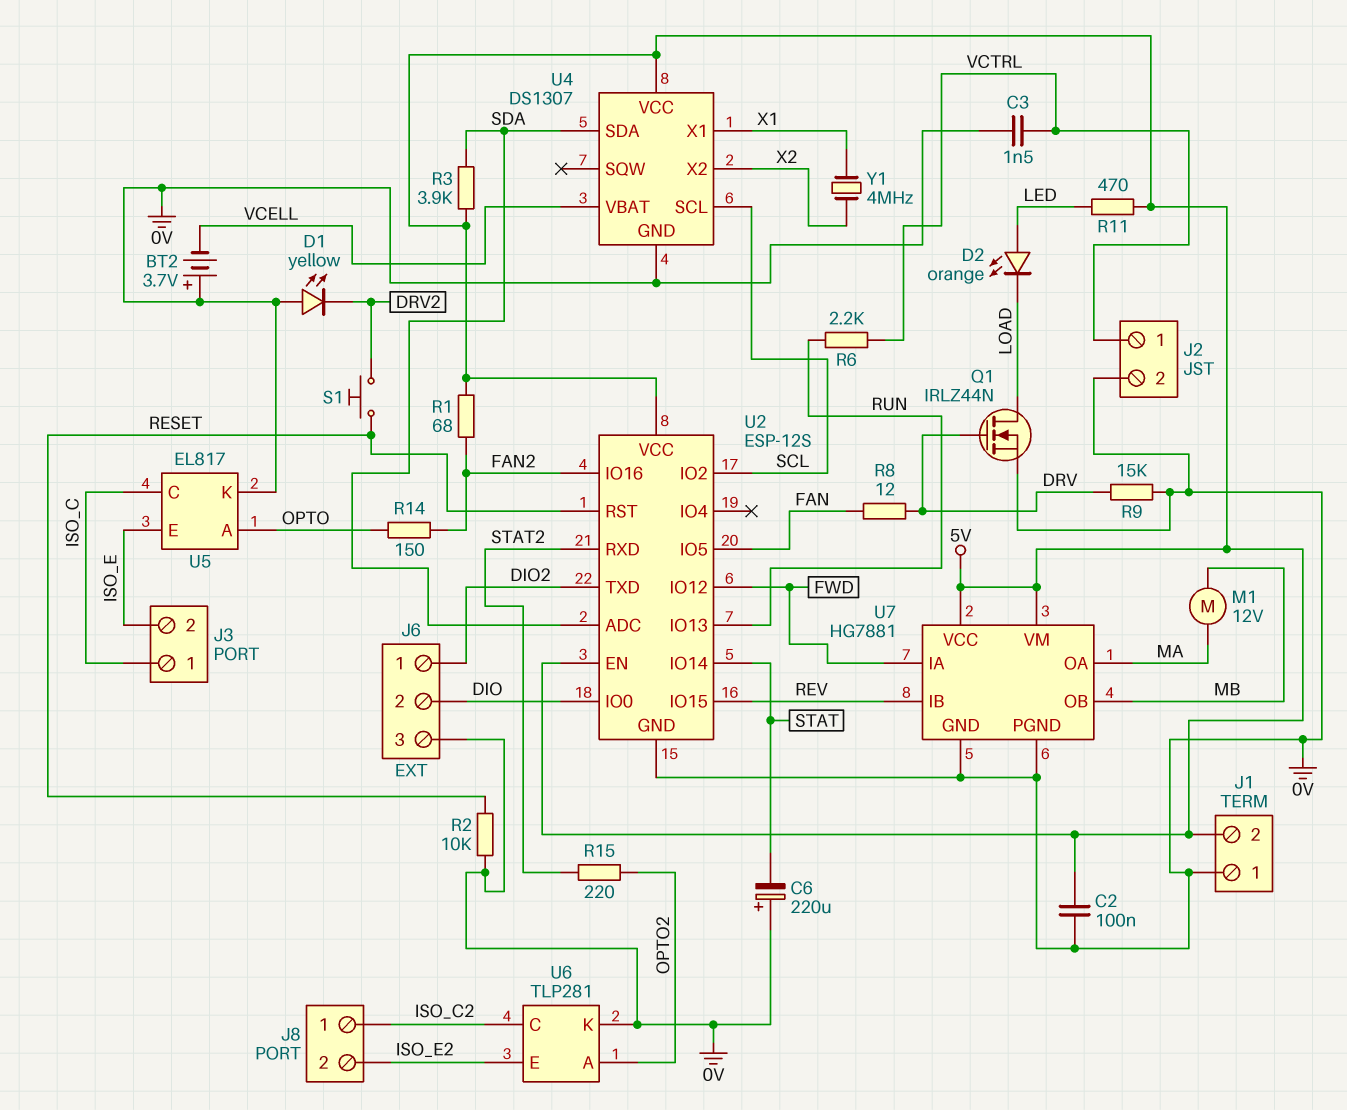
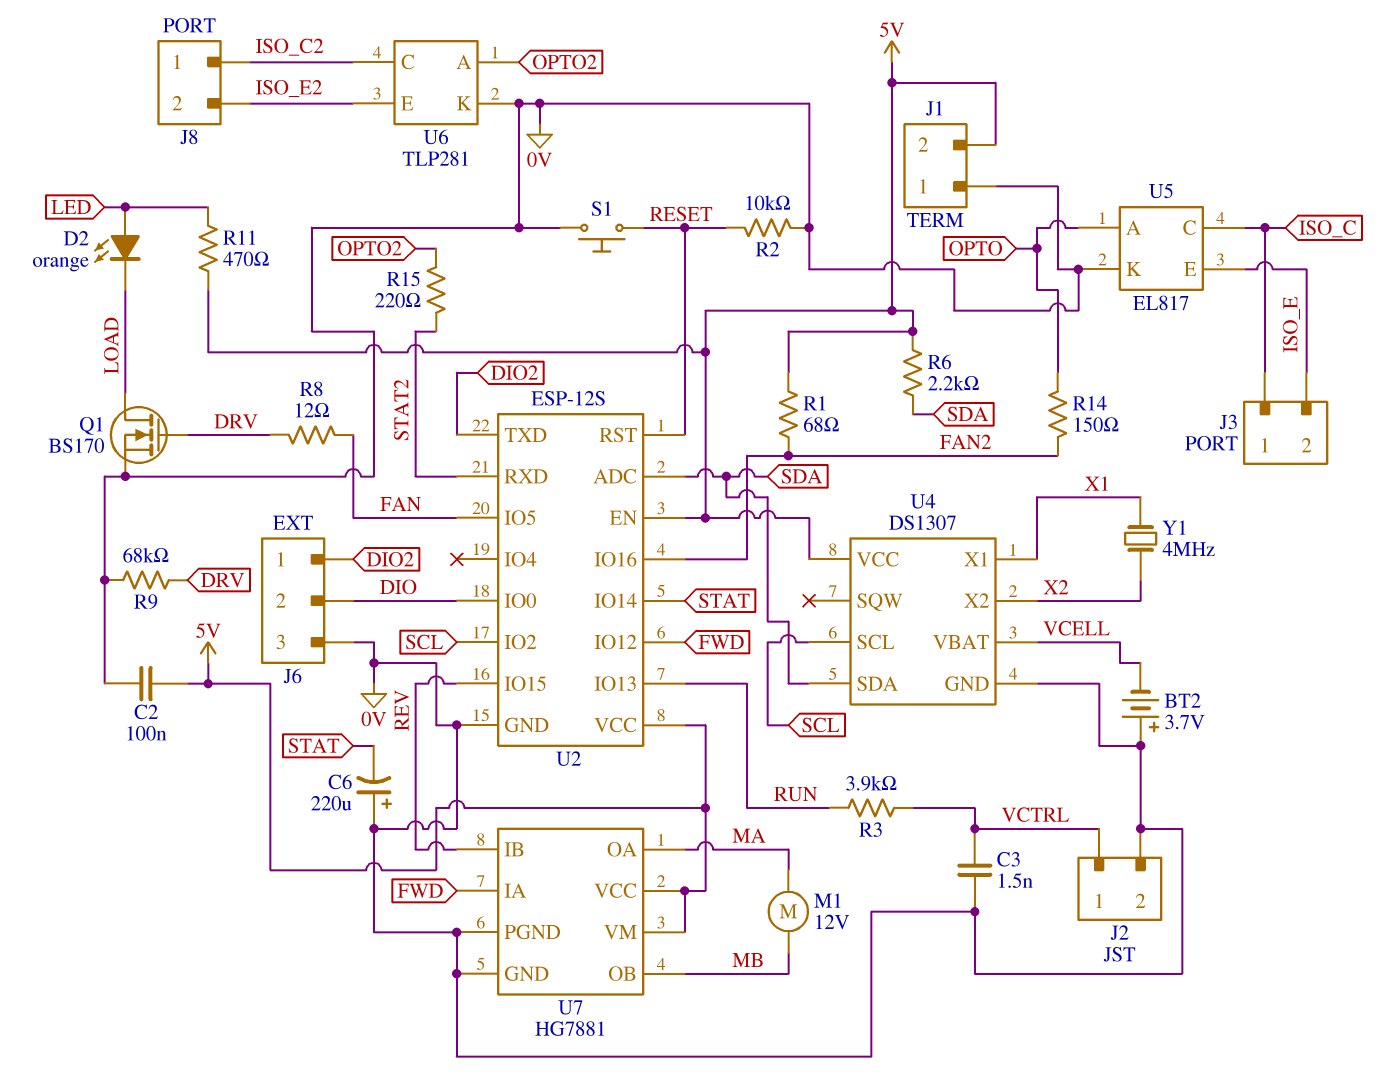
D1: LED yellow (A 0V, K DRV2) -> none
Q1: NMOS IRLZ44N (G DRV, D LOAD, S 0V) -> NMOS BS170 (G DRV, D LOAD, S 0V)
R3: 3.9k (5V, SDA) -> 3.9k (RUN, VCTRL)
R6: 2.2k (RUN, VCTRL) -> 2.2k (5V, SDA)
R9: 15k (0V, DRV) -> 68k (0V, DRV)
S1: button (DRV2, RESET) -> button (0V, RESET)

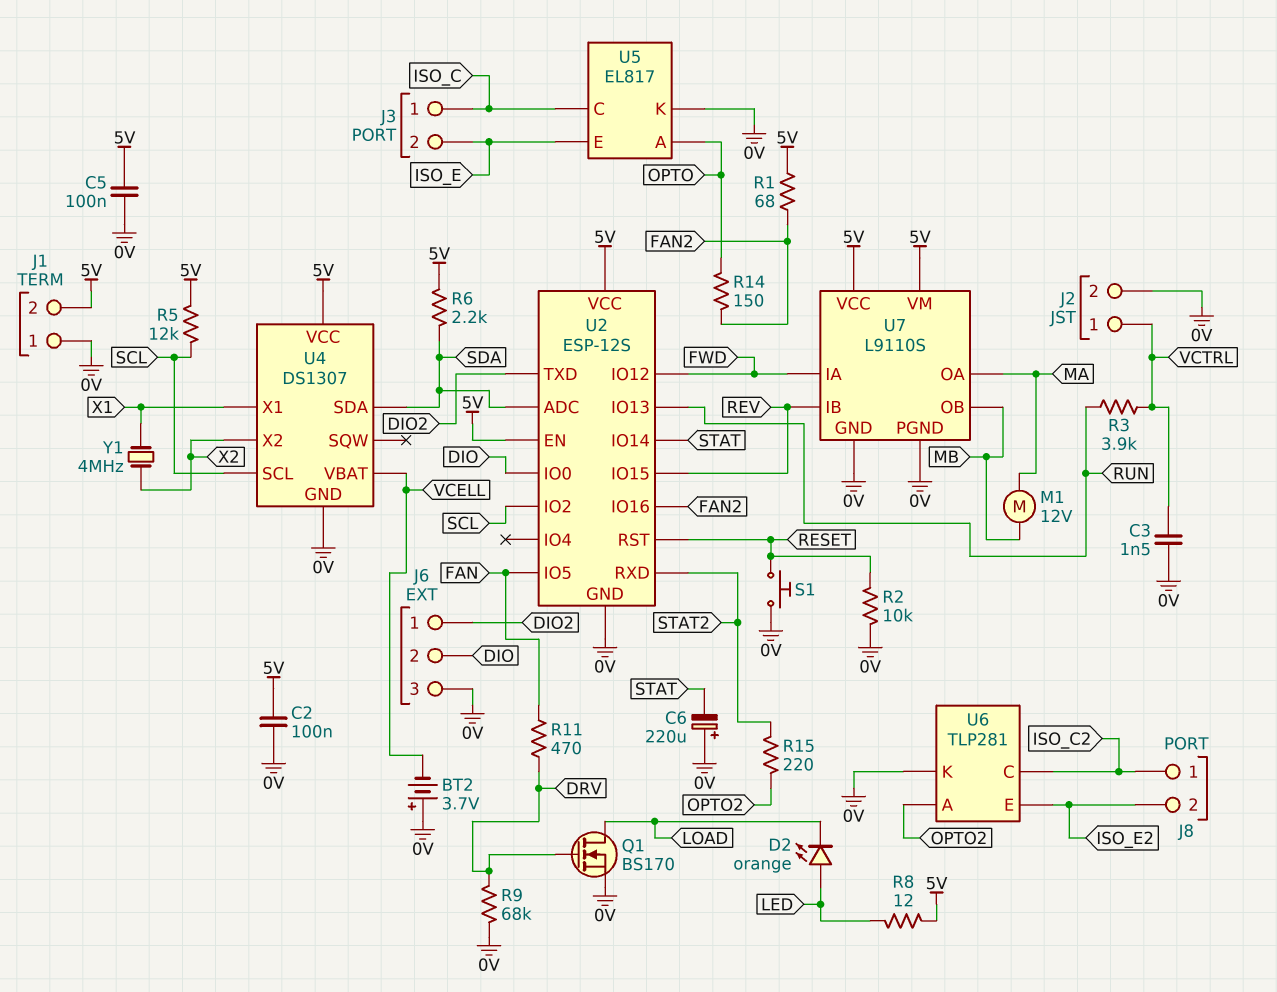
C5: none -> 100nF (0V, 5V)
R5: none -> 12k (5V, SCL)
R8: 12 (DRV, FAN) -> 12 (5V, LED)
R11: 470 (5V, LED) -> 470 (DRV, FAN)
U7: HG7881 -> L9110S

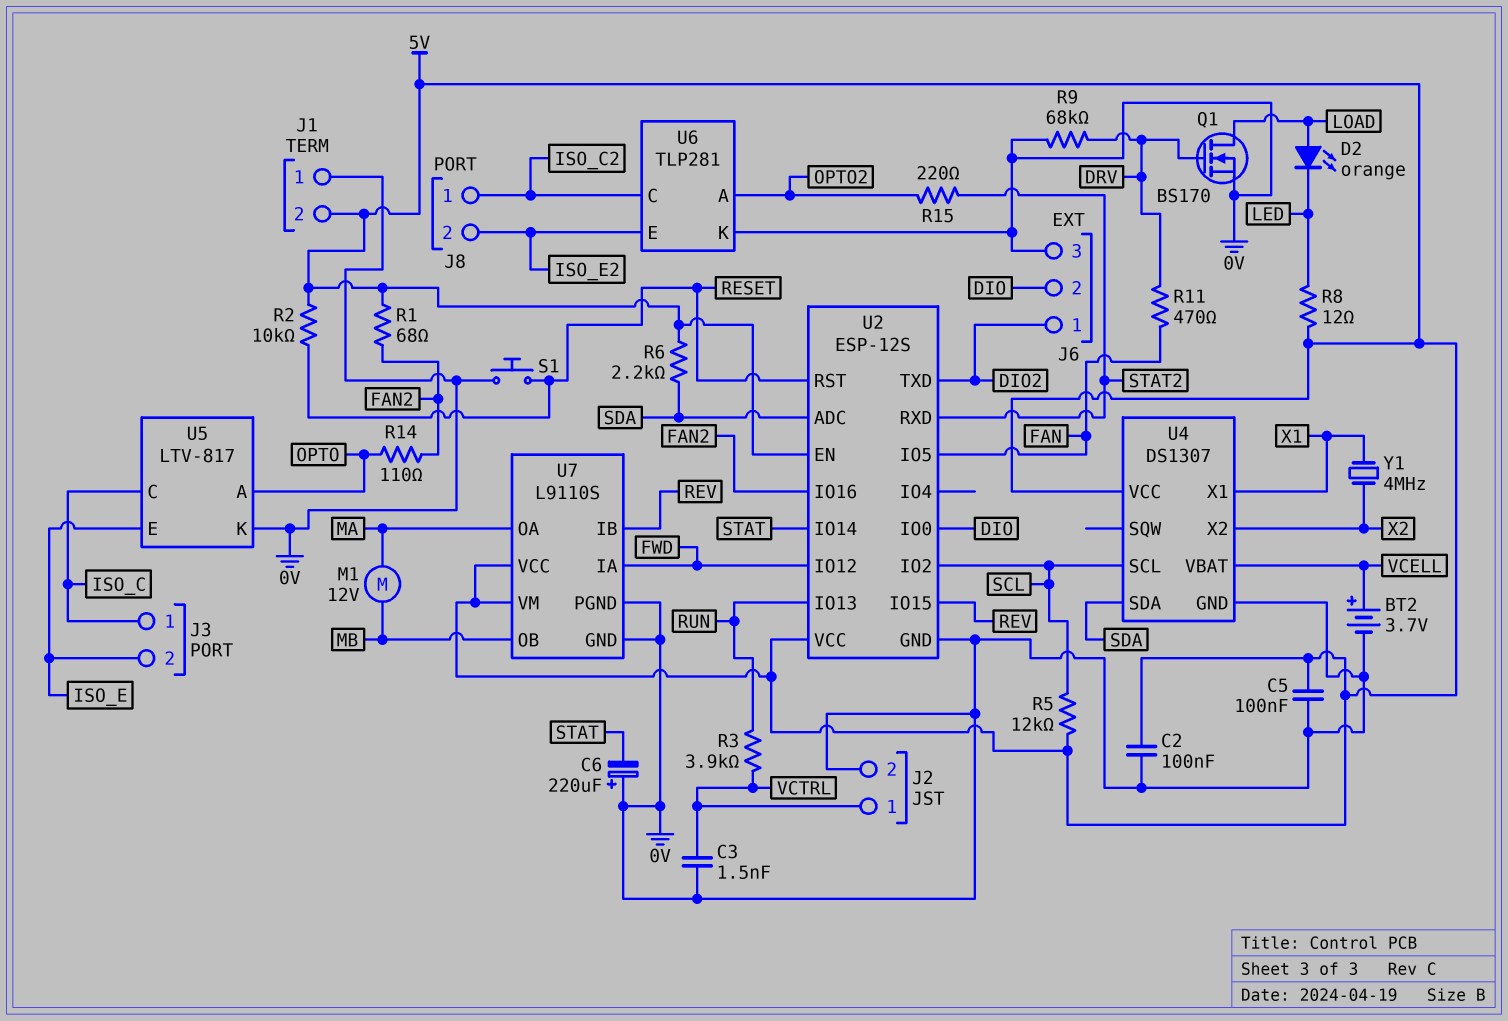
BT2: 3.7V (plus 0V, minus VCELL) -> 3.7V (plus VCELL, minus 0V)
D2: LED orange (A LED, K LOAD) -> LED orange (A LOAD, K LED)
R2: 10k (0V, RESET) -> 10k (5V, RESET)
R14: 150 (FAN2, OPTO) -> 110 (FAN2, OPTO)
U5: EL817 -> LTV-817

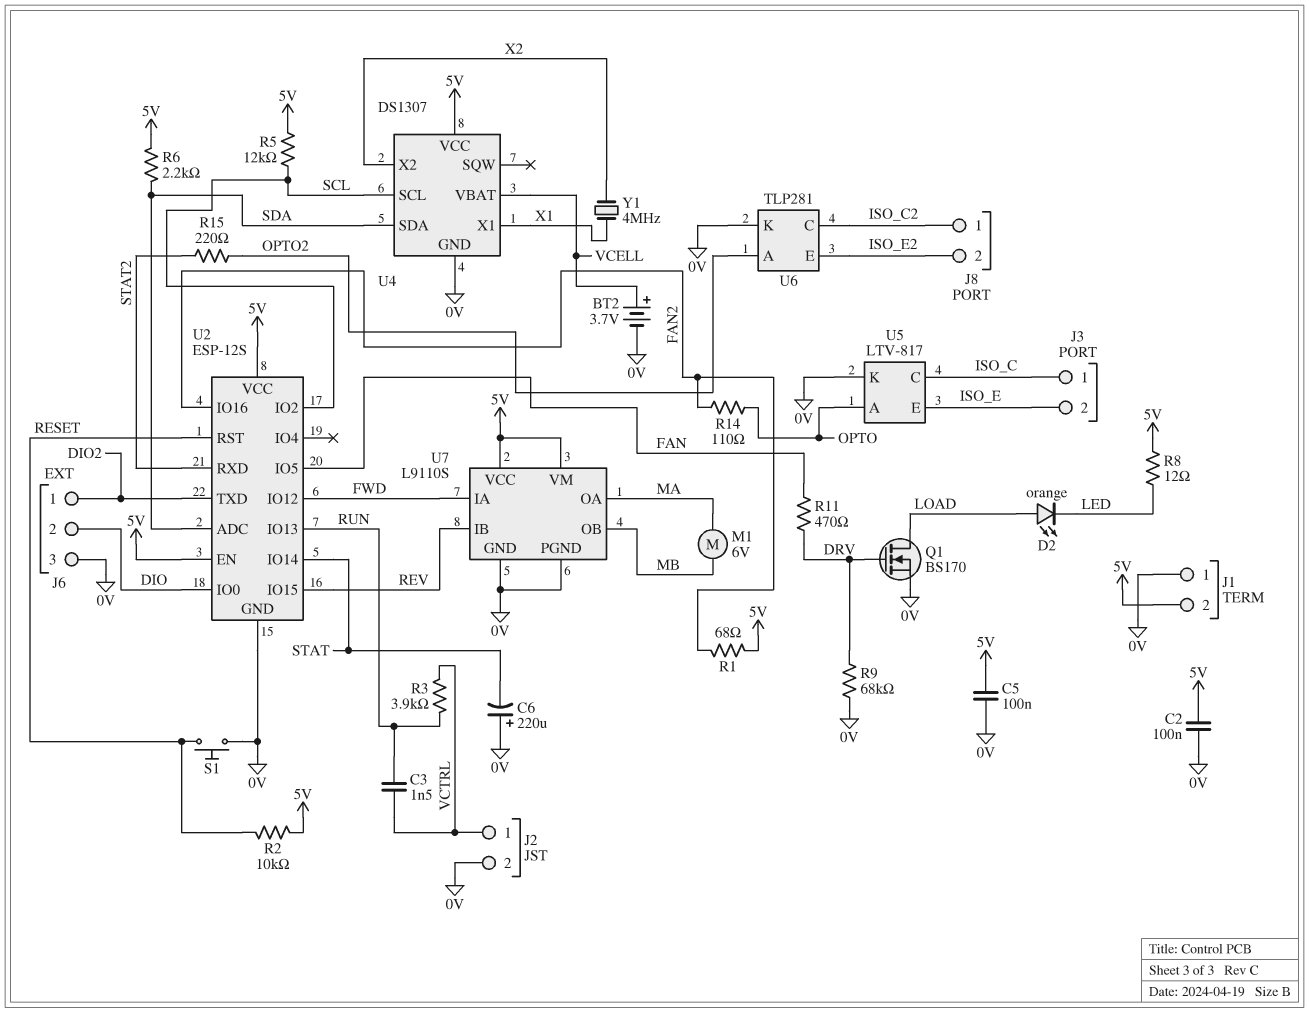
C3: 1.5nF (0V, VCTRL) -> 1.5nF (RUN, VCTRL)
M1: motor 12V (MA, MB) -> motor 6V (MA, MB)

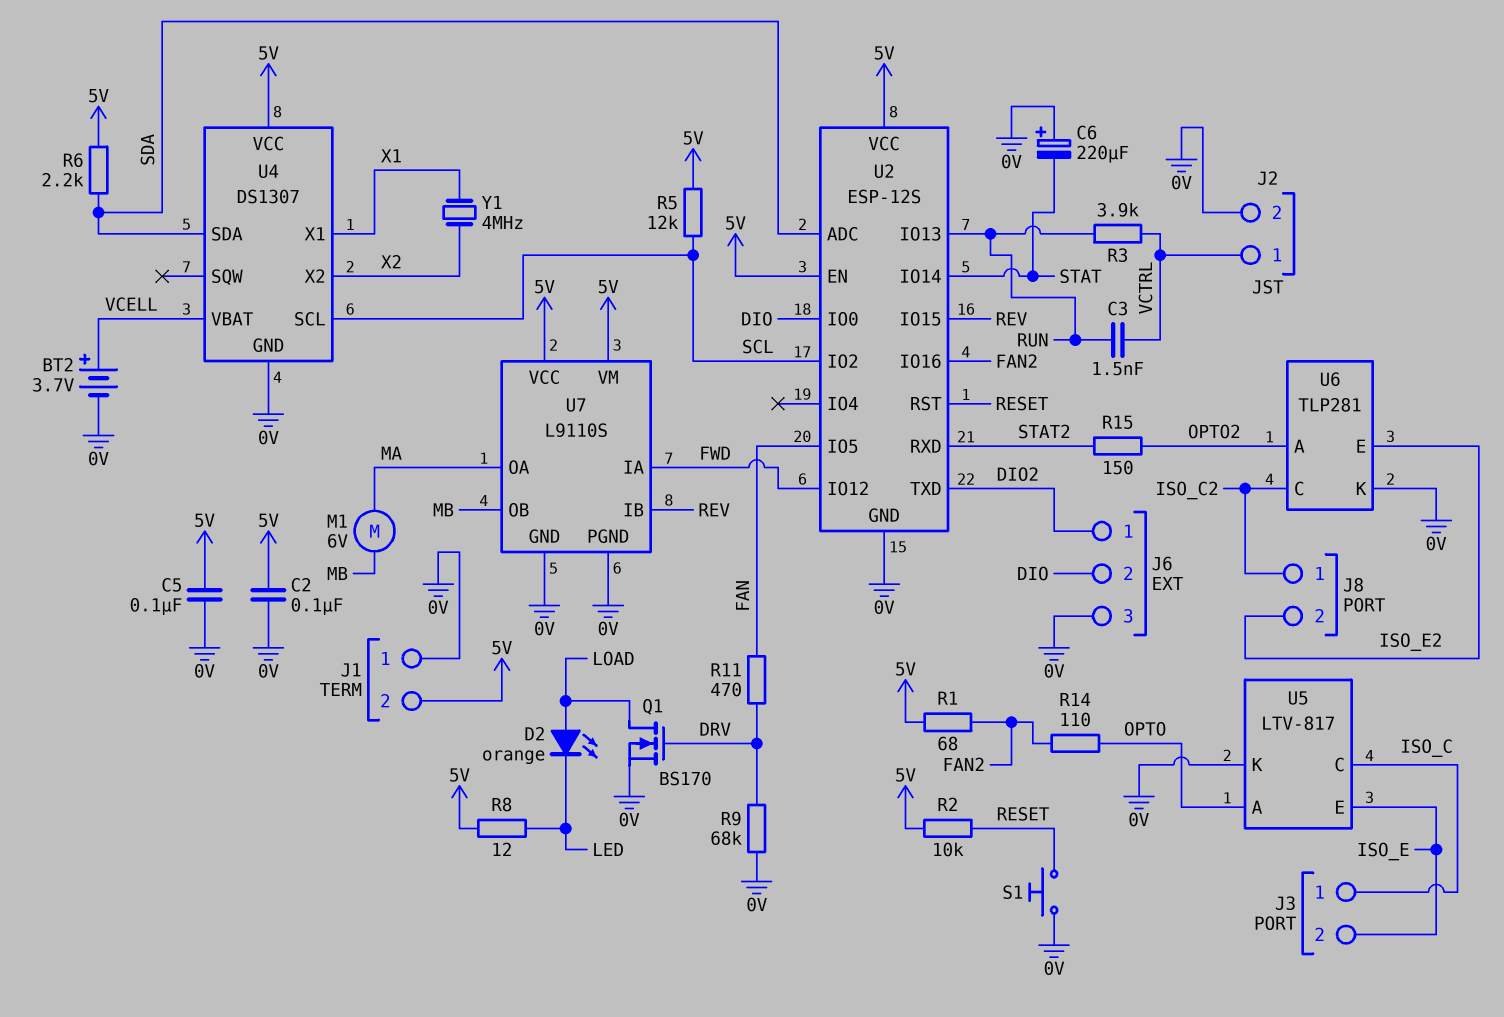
R15: 220 (OPTO2, STAT2) -> 150 (OPTO2, STAT2)

